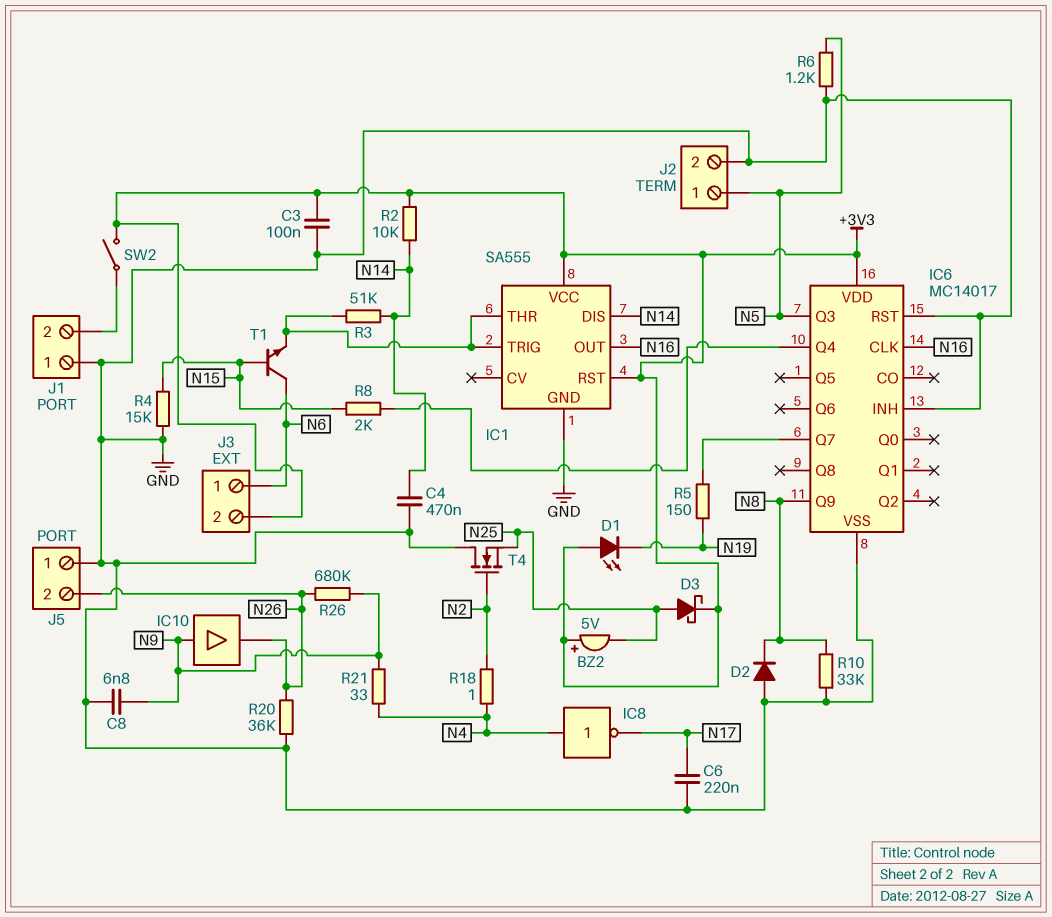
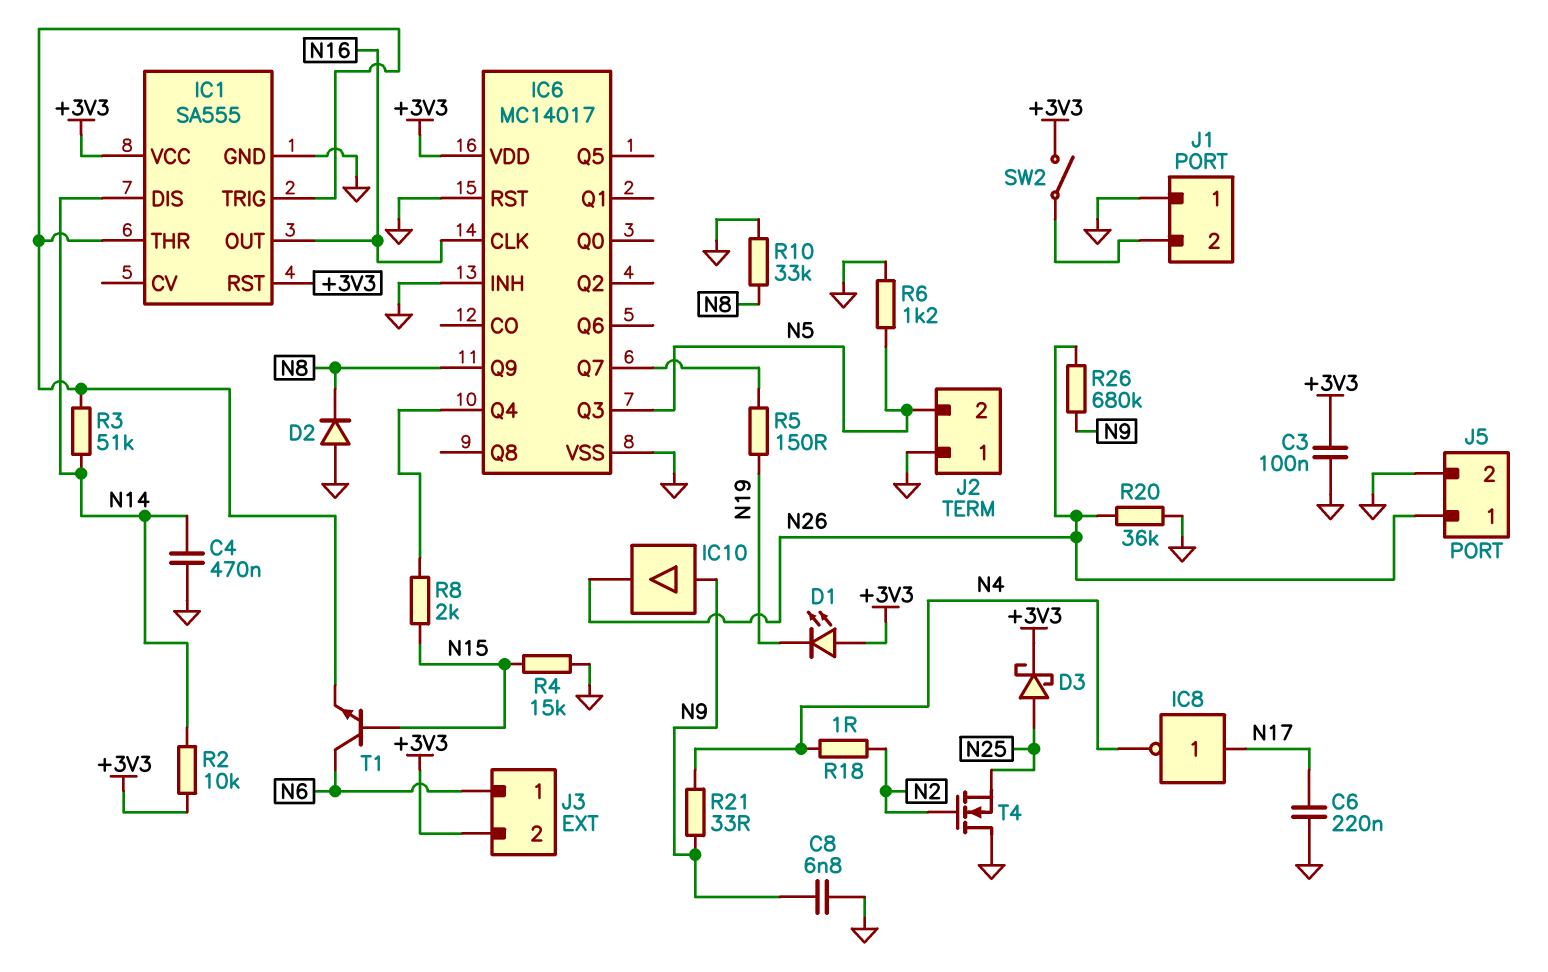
BZ2: buzzer 5V (plus +3V3, minus N25) -> none
IC8: NOT (in N4, out N17) -> NOT (in N17, out N4)
J2 pin 1: N5 -> GND
J2 pin 2: GND -> N5
J5 pin 1: GND -> N26
J5 pin 2: N26 -> GND

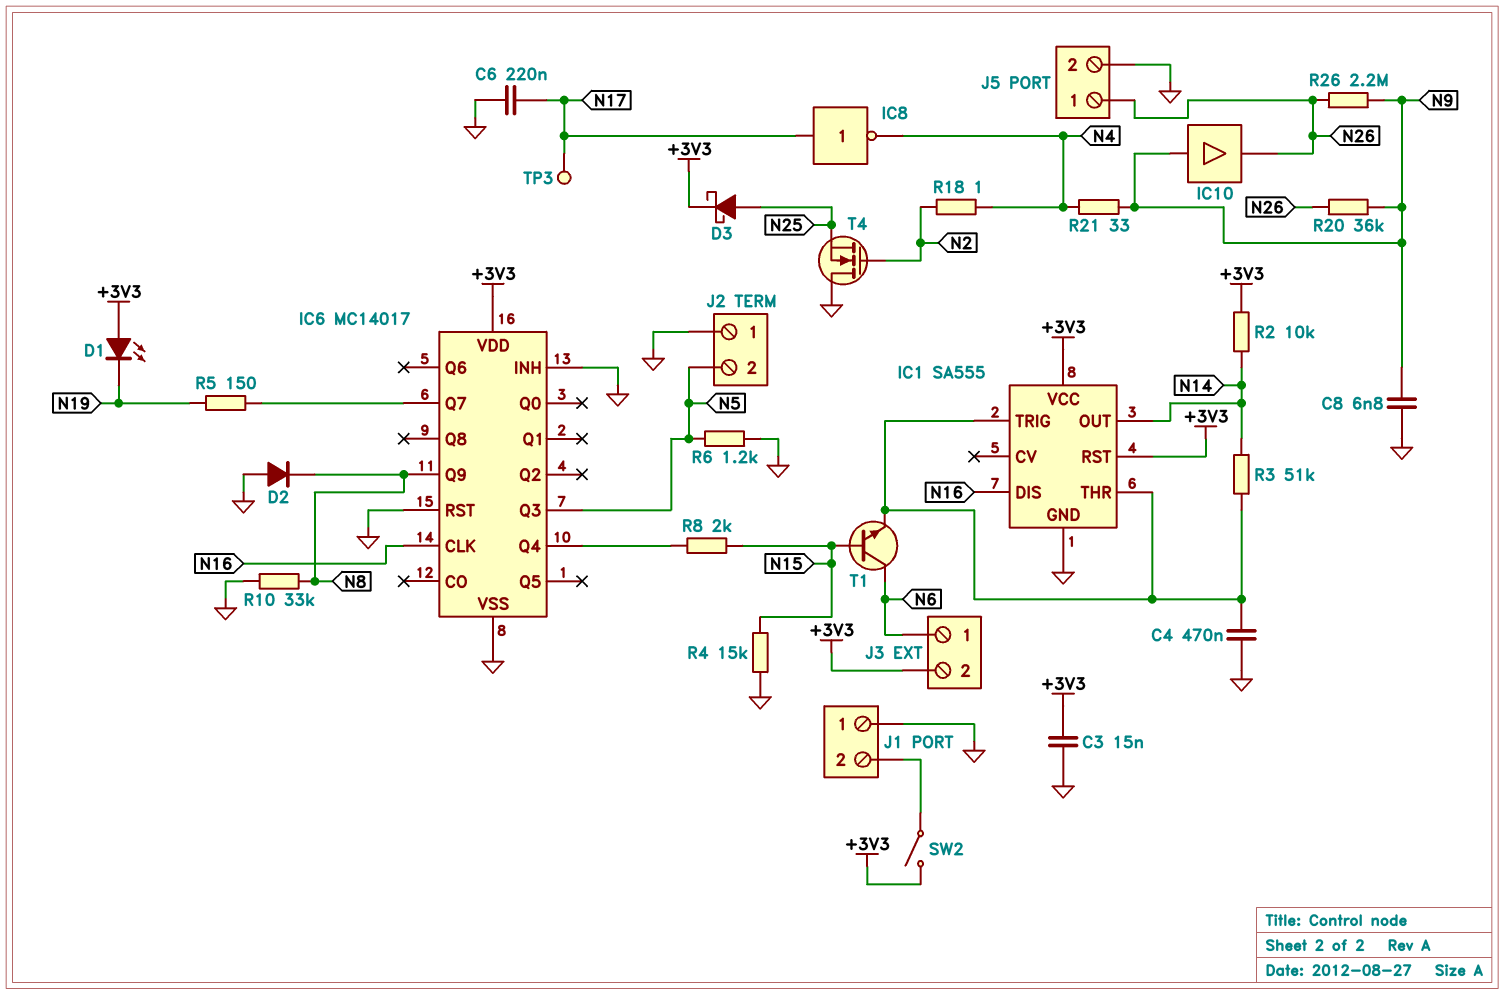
C3: 100nF (+3V3, GND) -> 15nF (+3V3, GND)
C4: 470nF (GND, N14) -> 470nF (GND, IC1/THR)
IC1 pin DIS: N14 -> N16
IC1 pin OUT: N16 -> N14
R20: 36k (GND, N26) -> 36k (N9, N26)
R26: 680k (N9, N26) -> 2.2M (N9, N26)
TP3: none -> test point (N17)

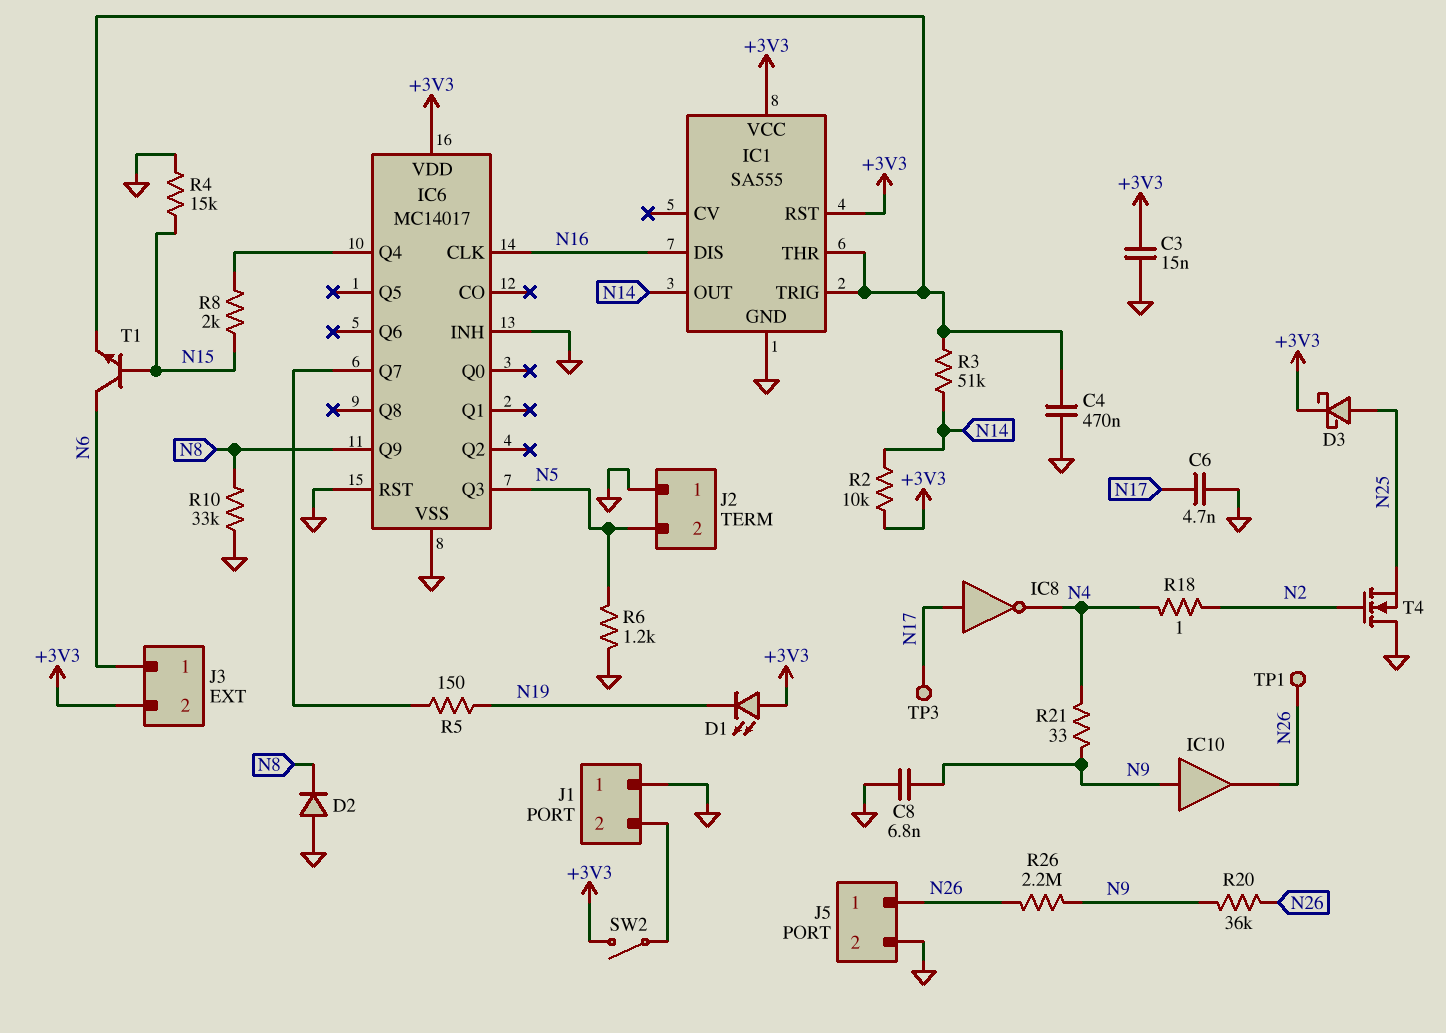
C6: 220nF (GND, N17) -> 4.7nF (GND, N17)
TP1: none -> test point (N26)

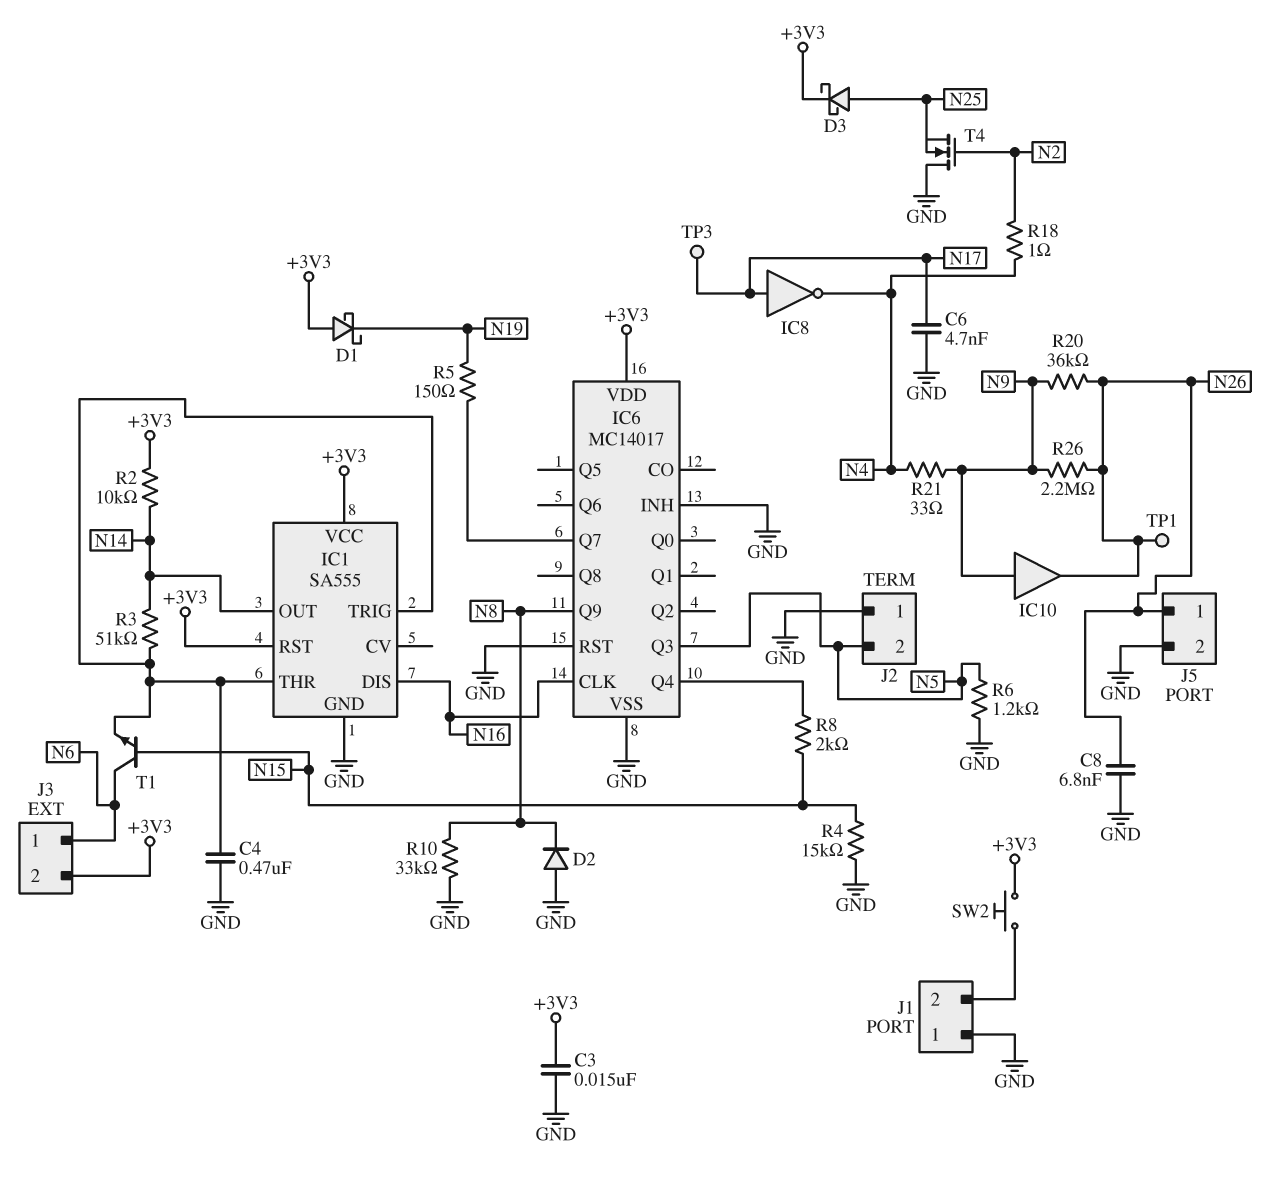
C8: 6.8nF (GND, N9) -> 6.8nF (GND, N26)
D1: LED (A +3V3, K N19) -> schottky (A +3V3, K N19)
SW2: switch (+3V3, J1/2) -> button (+3V3, J1/2)

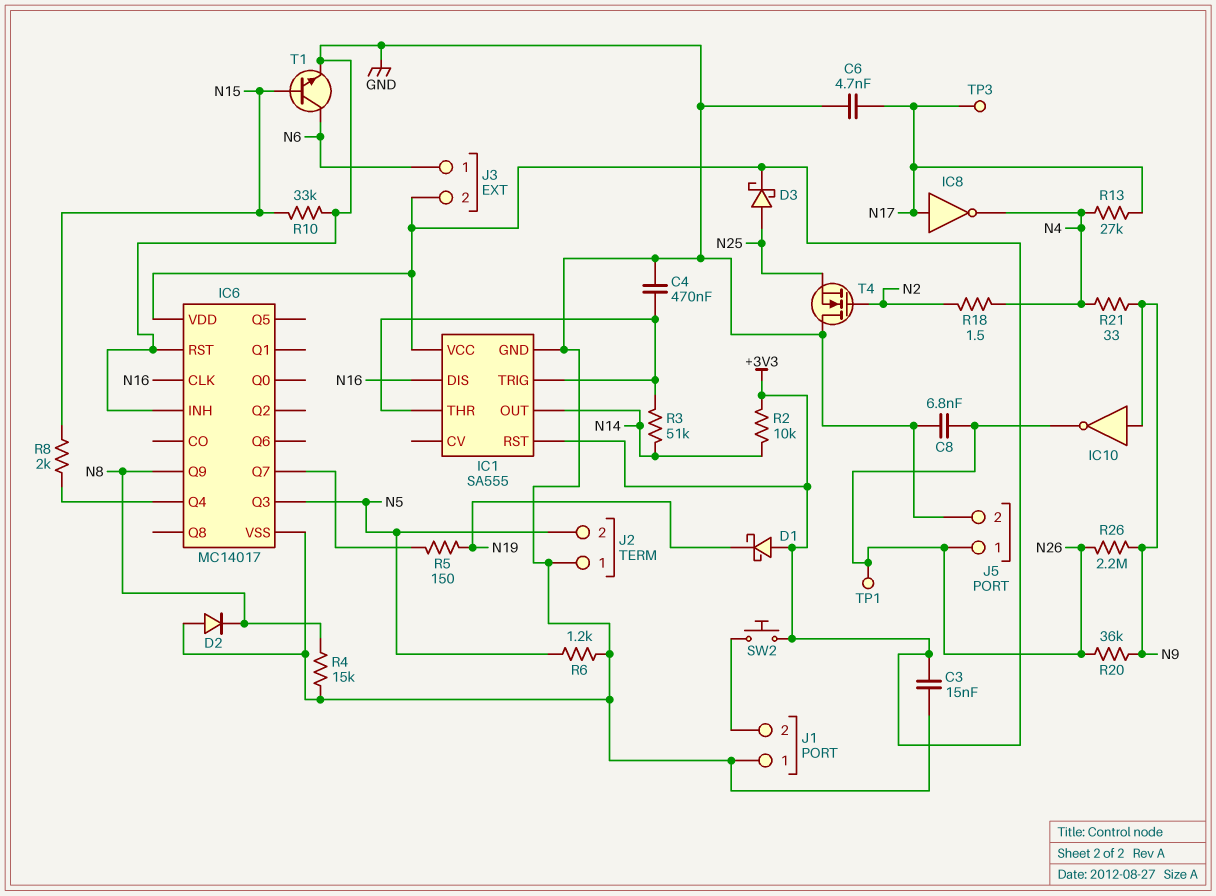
IC10: buffer (in N9, out N26) -> NOT (in N9, out N26)
R4: 15k (GND, N15) -> 15k (GND, N8)
R10: 33k (GND, N8) -> 33k (GND, N15)
R13: none -> 27k (N4, N17)
R18: 1 (N2, N4) -> 1.5 (N2, N4)
T1: NPN (B N15, C N6, E IC1/THR) -> NPN (B N15, C N6, E GND)

